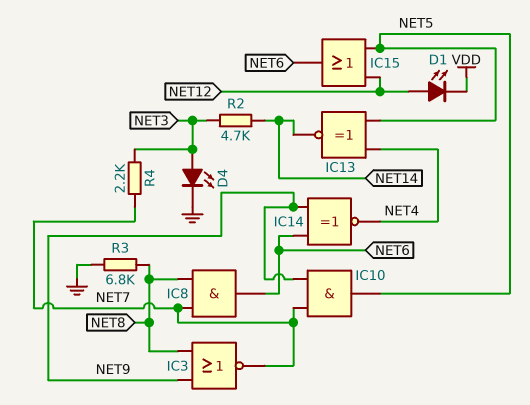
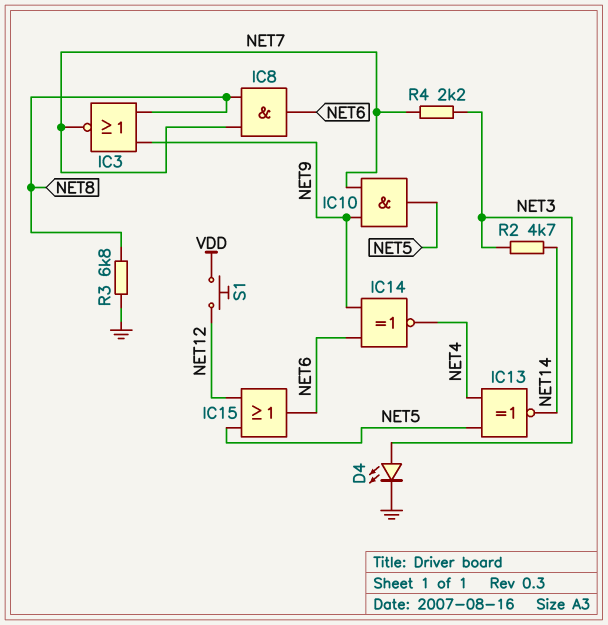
D1: LED (A NET12, K VDD) -> none
S1: none -> button (NET12, VDD)

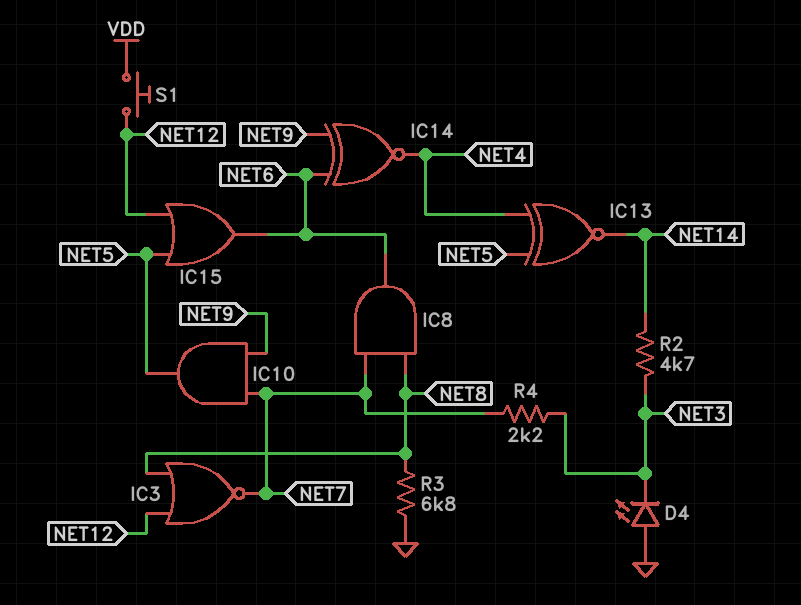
D4: LED (A NET3, K GND) -> LED (A GND, K NET3)
IC3: NOR (in NET8, in NET9, out NET7) -> NOR (in NET8, in NET12, out NET7)

